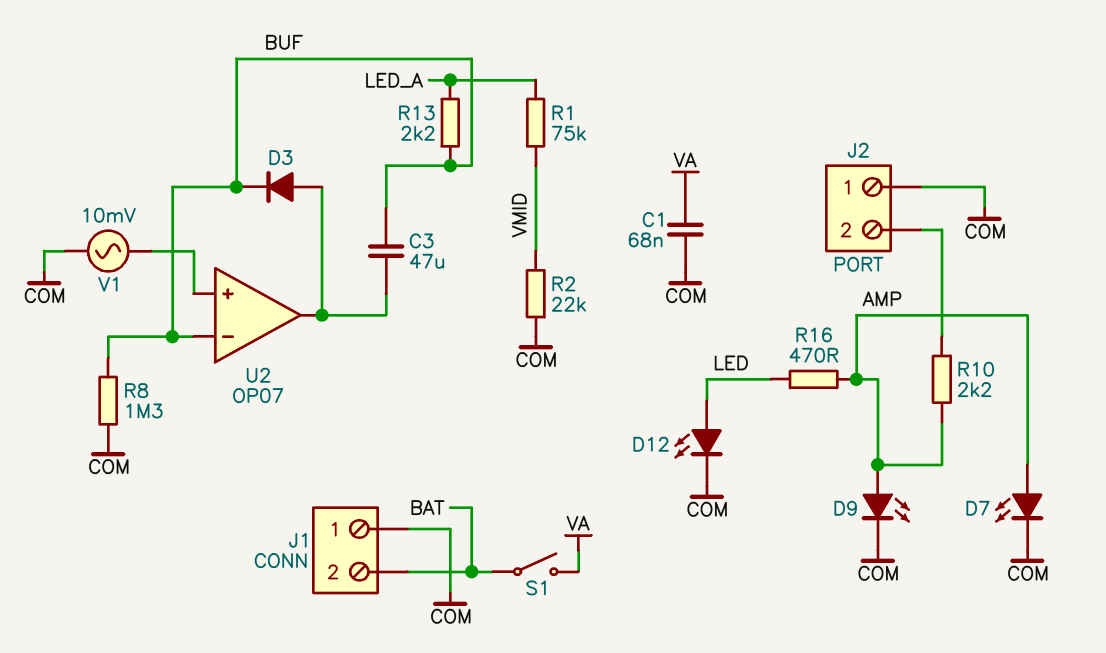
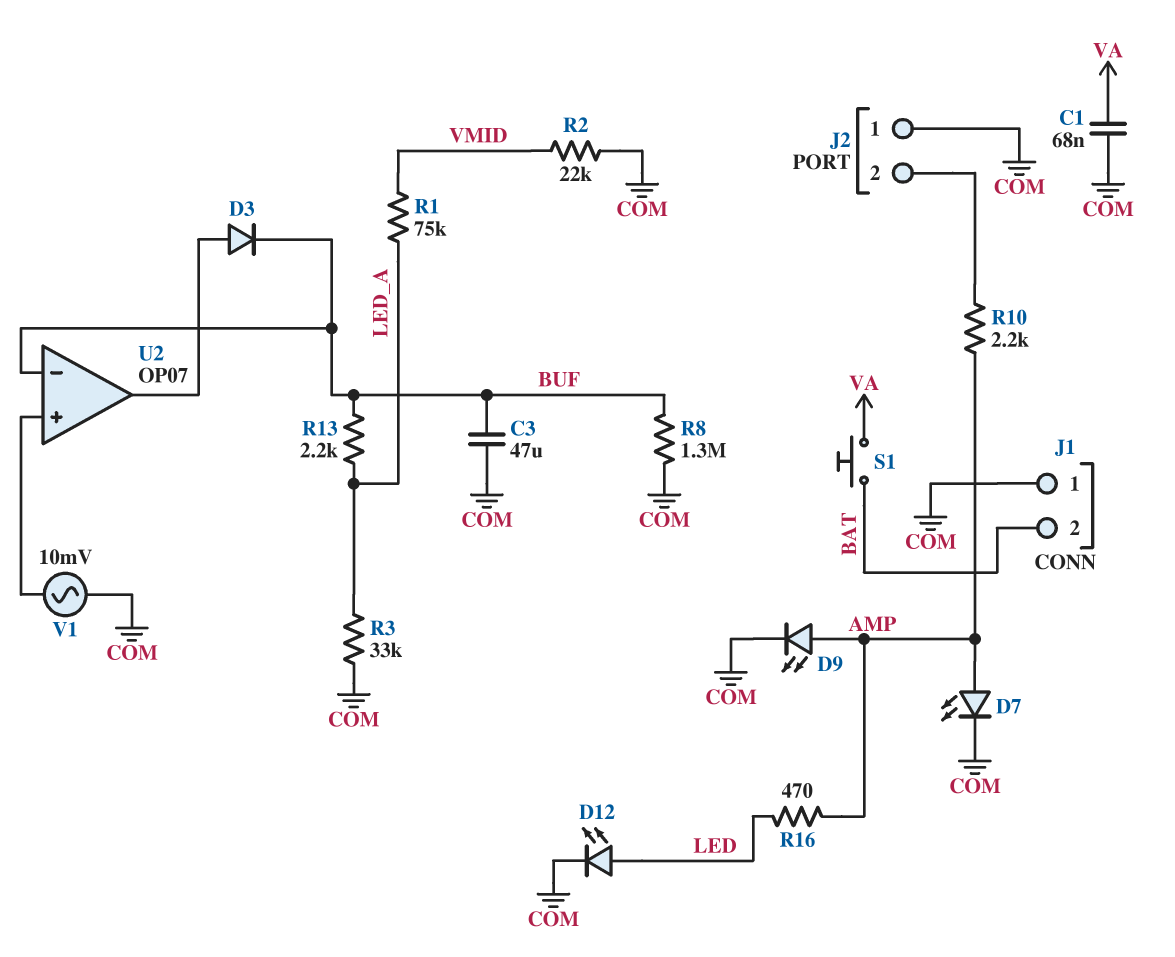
C3: 47uF (BUF, U2/out) -> 47uF (BUF, COM)
R3: none -> 33k (COM, LED_A)
S1: switch (BAT, VA) -> button (BAT, VA)

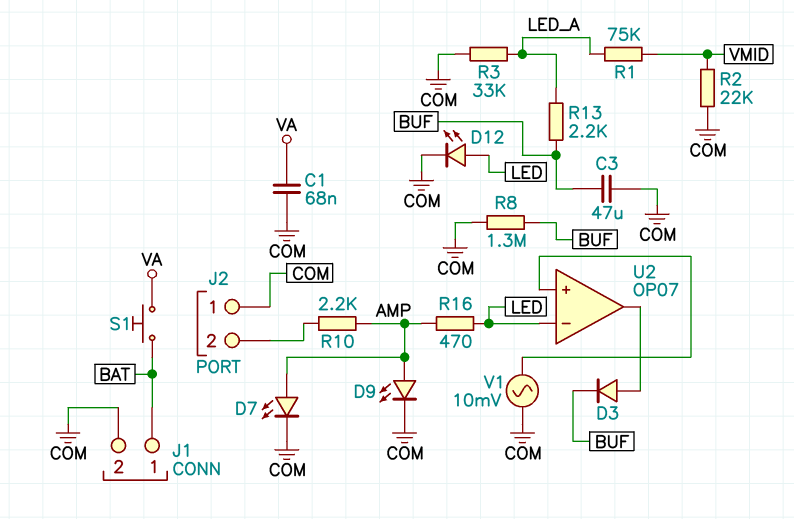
J1 pin 1: COM -> BAT
J1 pin 2: BAT -> COM
U2 pin in-: BUF -> LED

